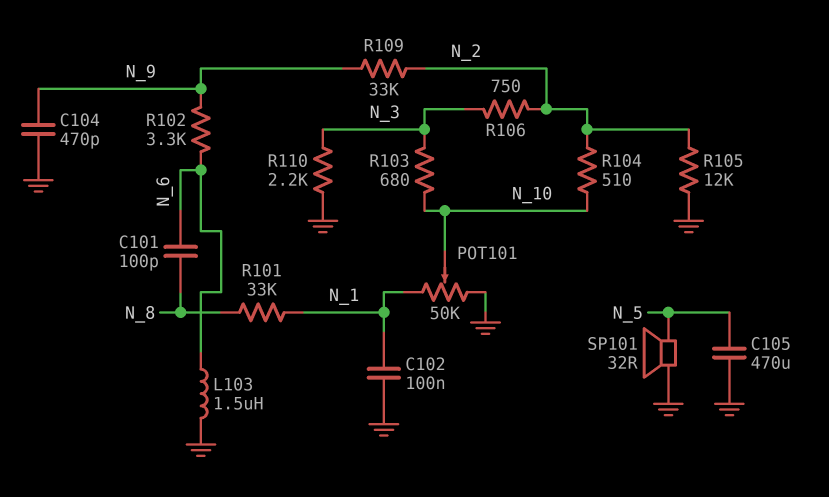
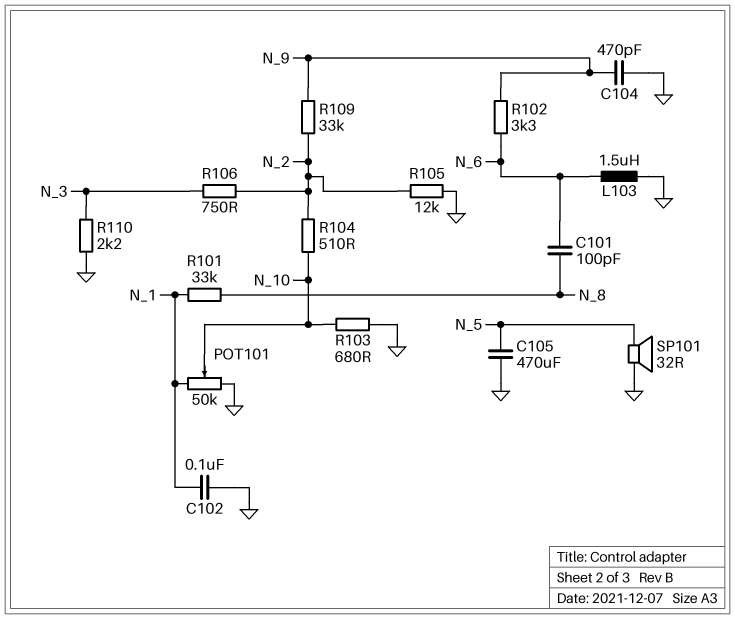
R103: 680 (N_3, N_10) -> 680 (GND, N_10)

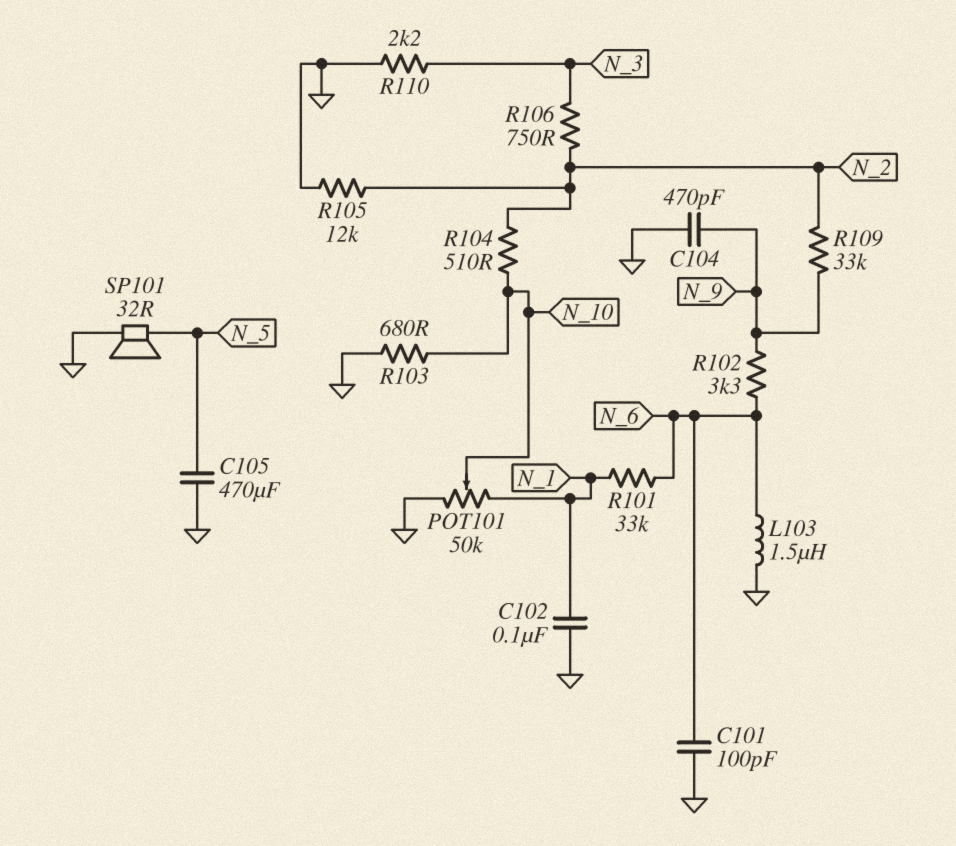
C101: 100pF (N_6, N_8) -> 100pF (GND, N_6)
R101: 33k (N_1, N_8) -> 33k (N_1, N_6)

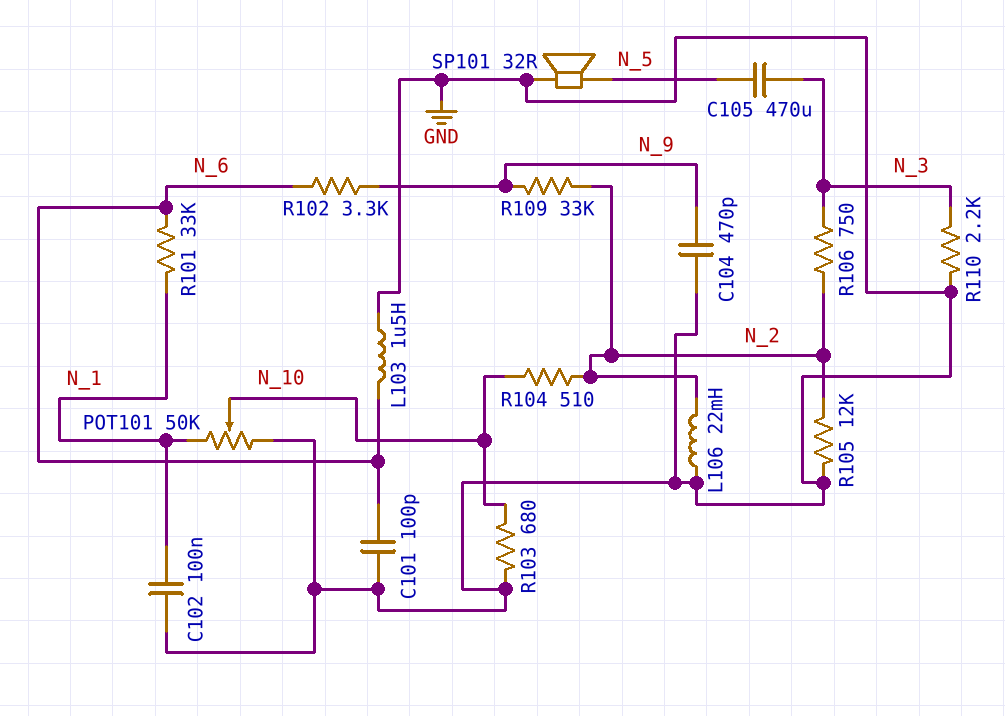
C105: 470uF (GND, N_5) -> 470uF (N_3, N_5)
L106: none -> 22mH (GND, N_2)

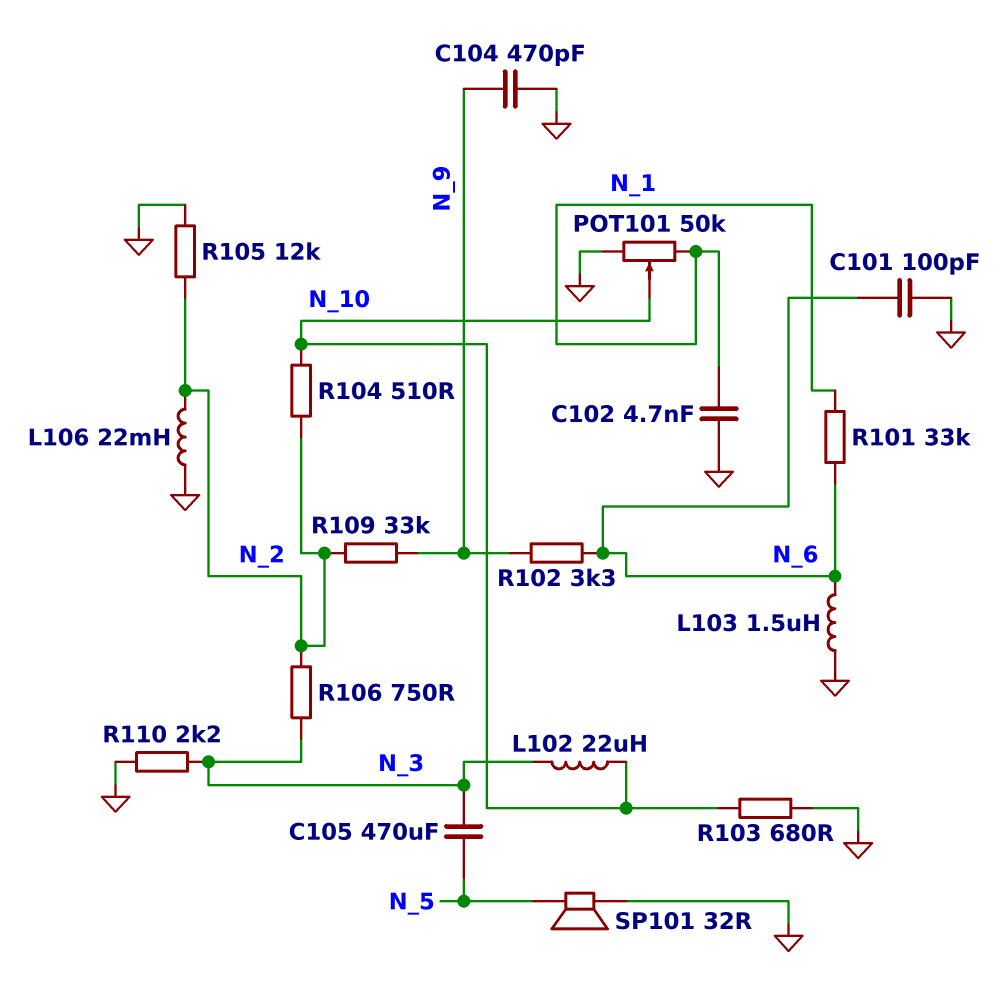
C102: 100nF (GND, N_1) -> 4.7nF (GND, N_1)
L102: none -> 22uH (N_3, N_10)

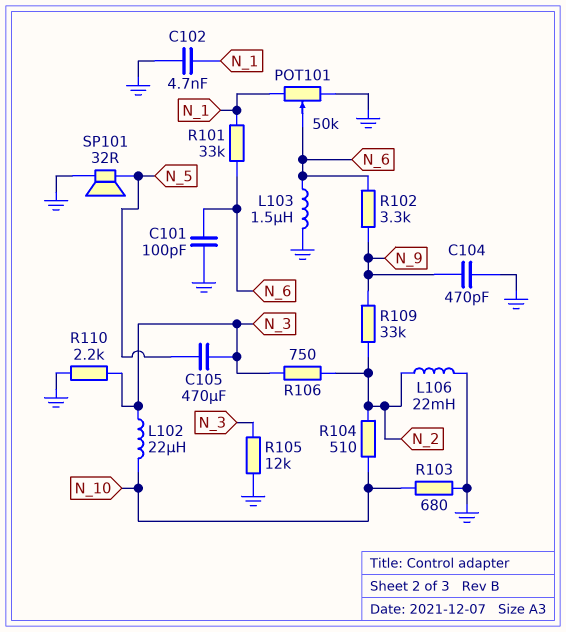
POT101: 50k (GND, N_1, wiper N_10) -> 50k (GND, N_1, wiper N_6)
R105: 12k (GND, N_2) -> 12k (GND, N_3)

